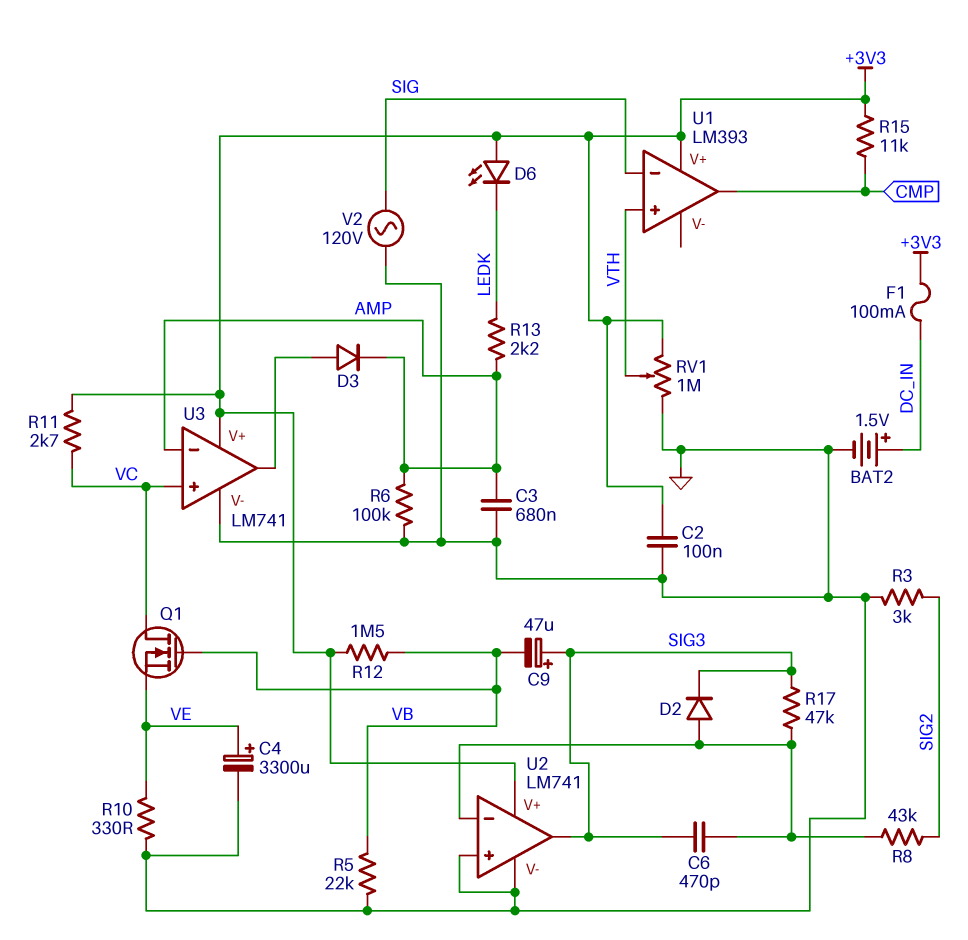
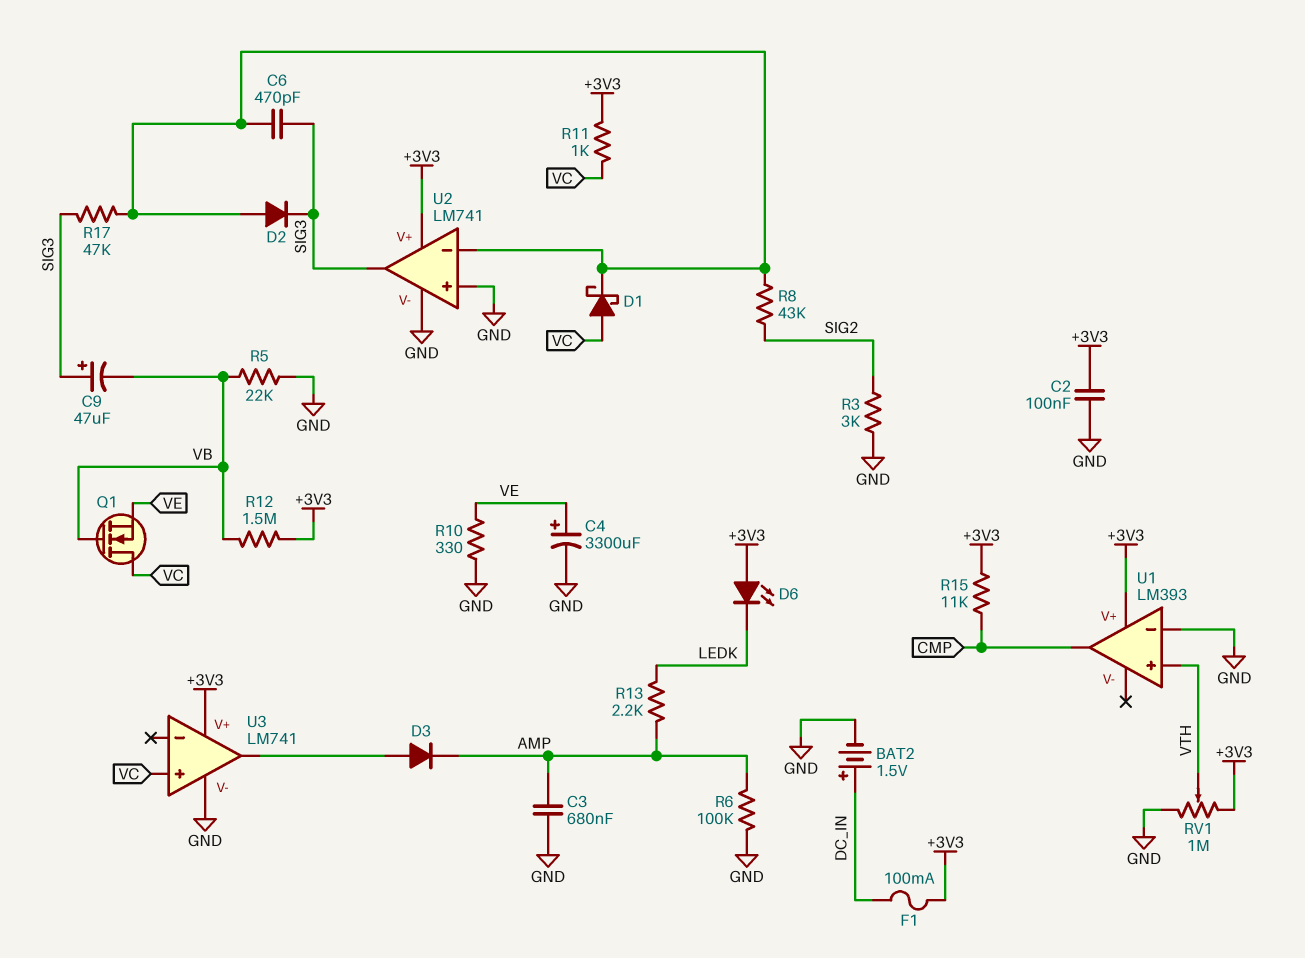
D1: none -> schottky (A VC, K U2/in-)
R11: 2.7k (+3V3, VC) -> 1k (+3V3, VC)
U1 pin in-: SIG -> GND
U3 pin in-: AMP -> none
V2: AC 120V (GND, SIG) -> none

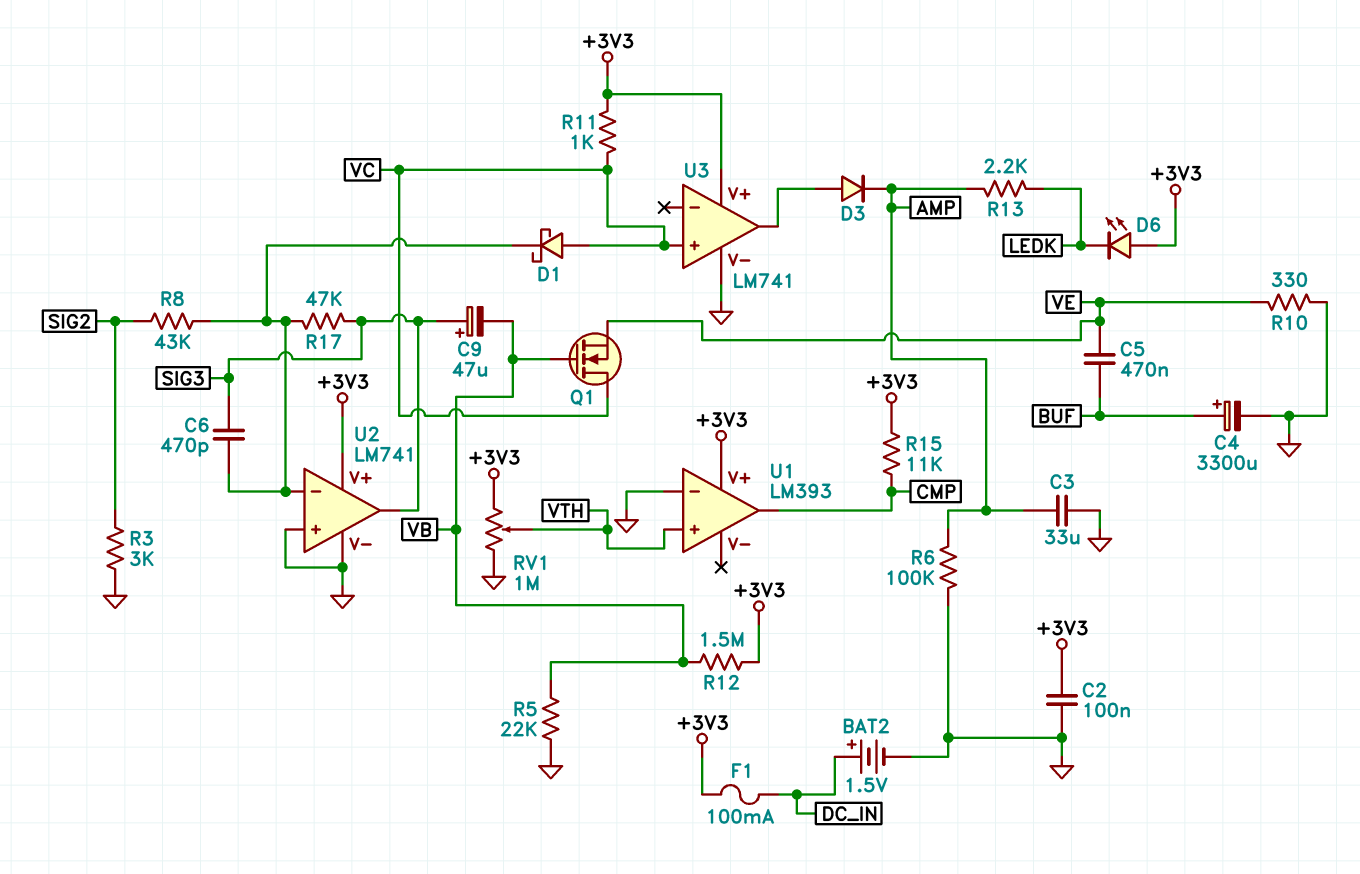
C3: 680nF (AMP, GND) -> 33uF (AMP, GND)
C4: 3300uF (plus VE, minus GND) -> 3300uF (plus BUF, minus GND)
C5: none -> 470nF (BUF, VE)
D2: diode (A U2/in-, K SIG3) -> none

